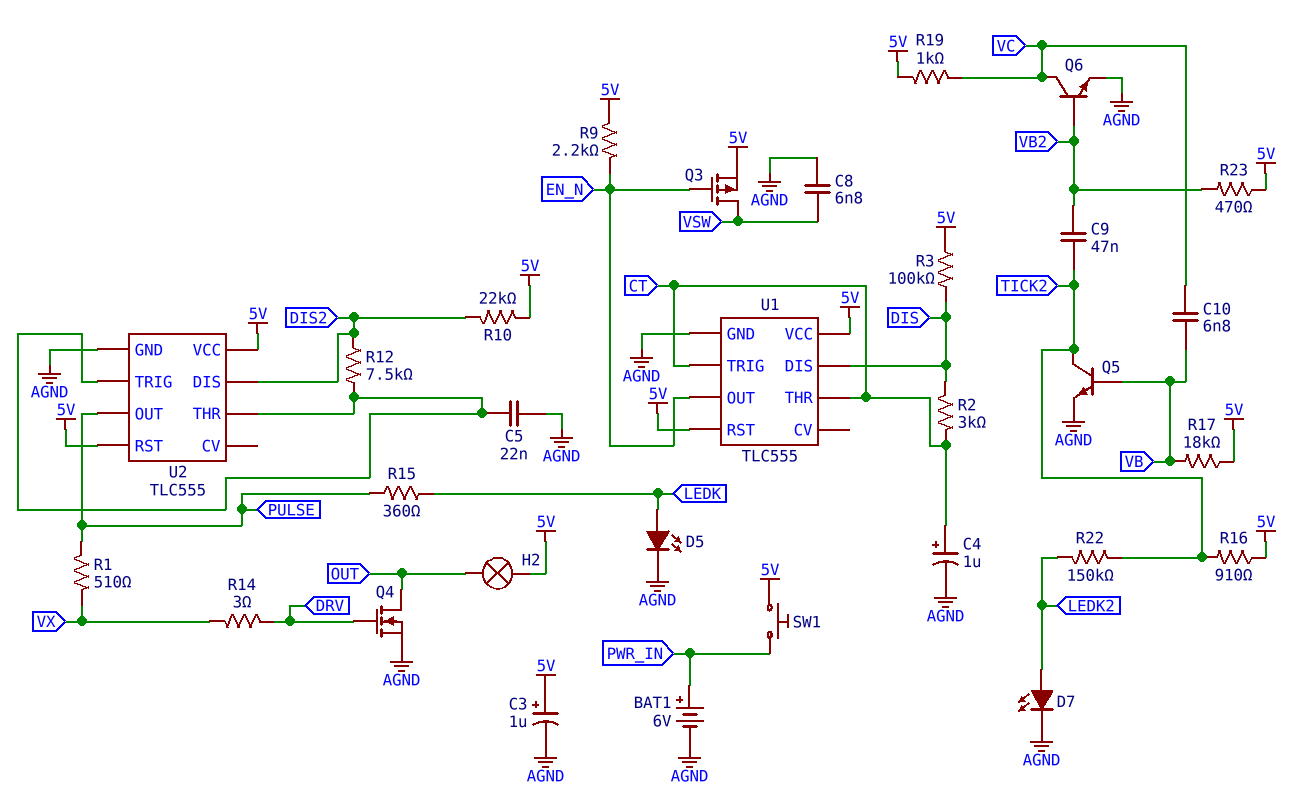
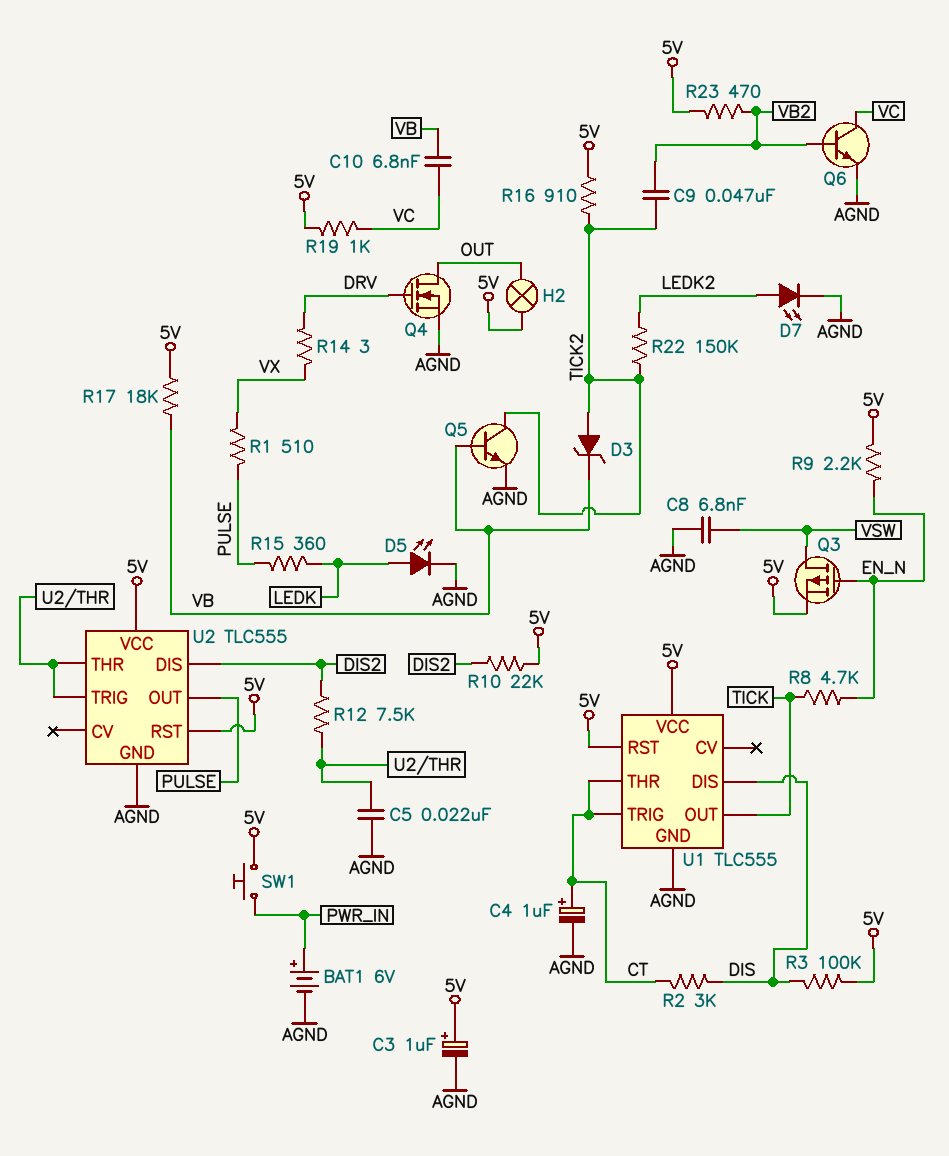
D3: none -> zener (A TICK2, K VB)
R8: none -> 4.7k (EN_N, TICK)
U1 pin OUT: EN_N -> TICK

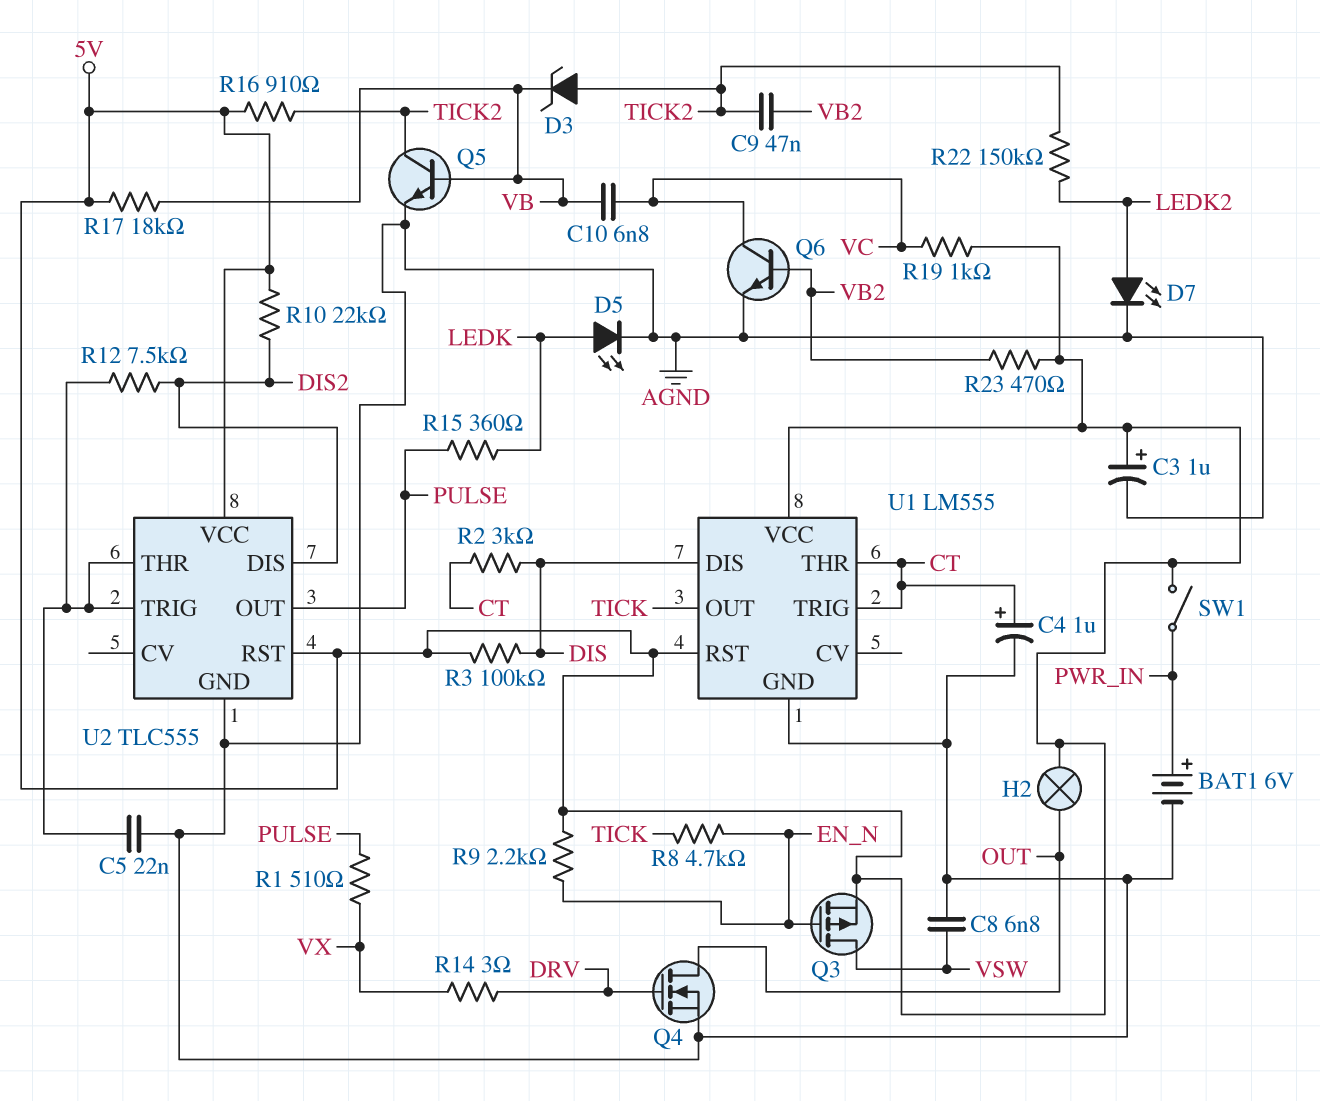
SW1: button (5V, PWR_IN) -> switch (5V, PWR_IN)
U1: TLC555 -> LM555

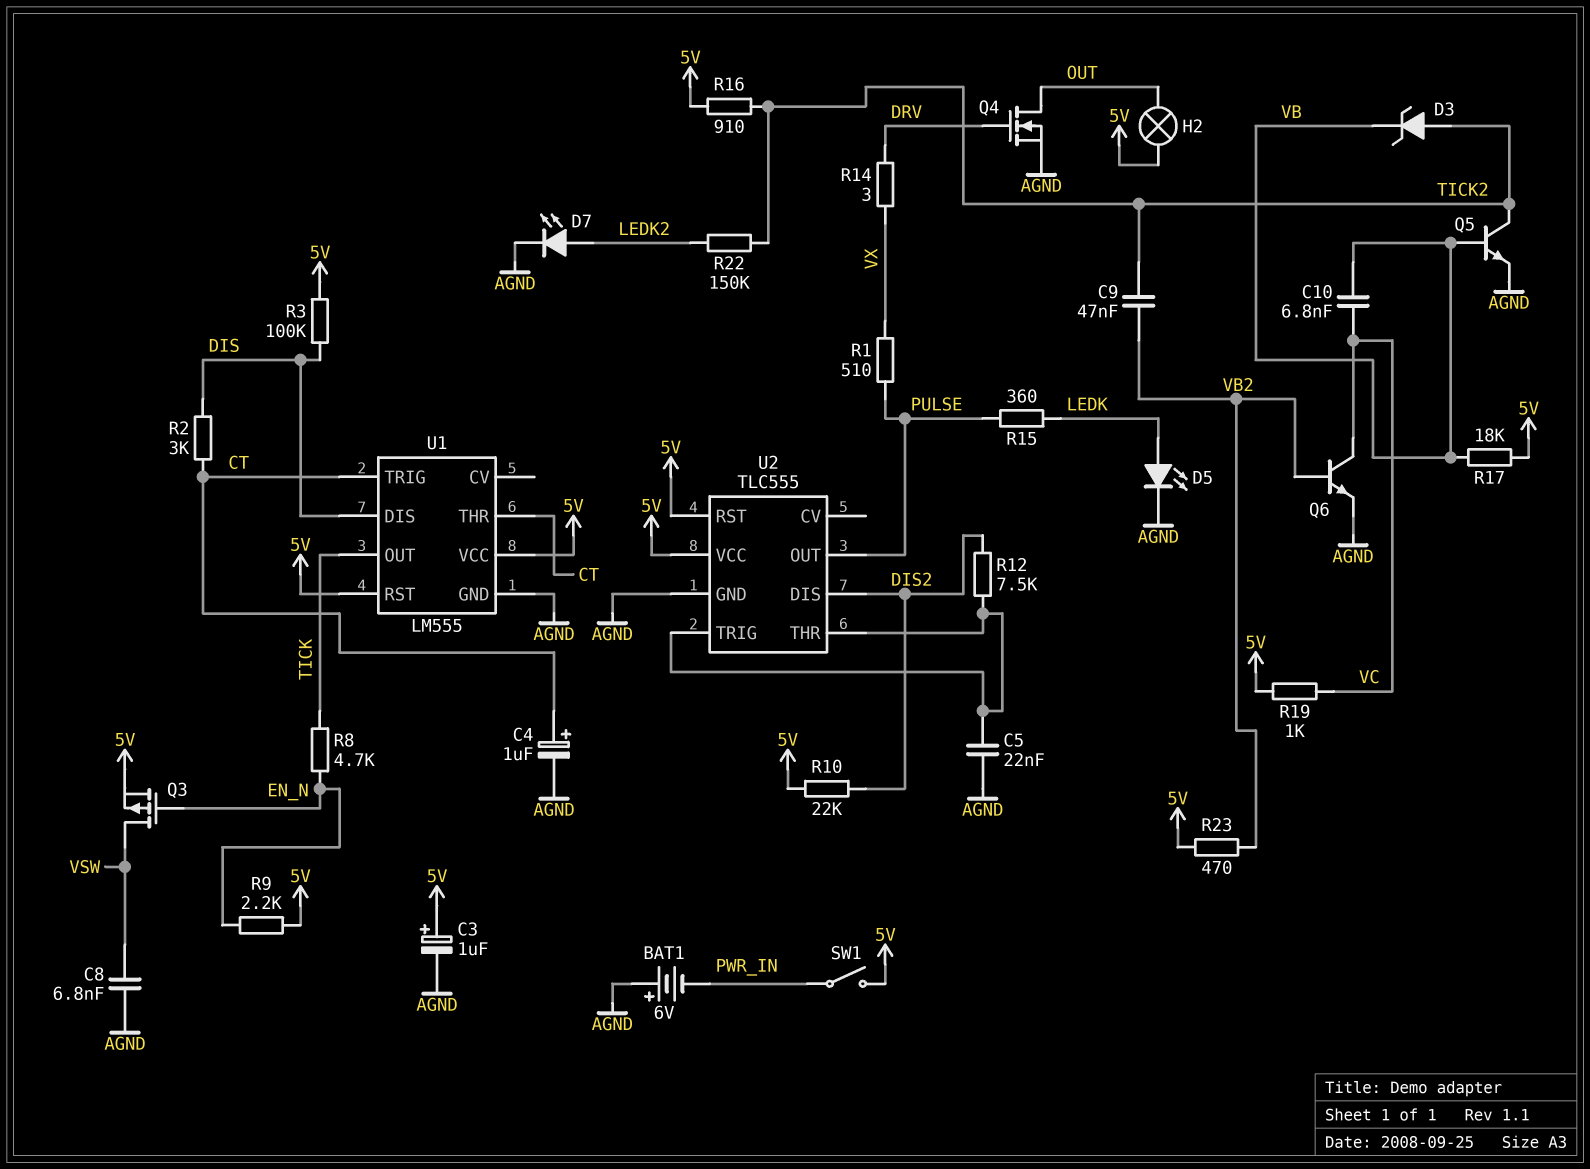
BAT1: 6V (plus PWR_IN, minus AGND) -> 6V (plus AGND, minus PWR_IN)

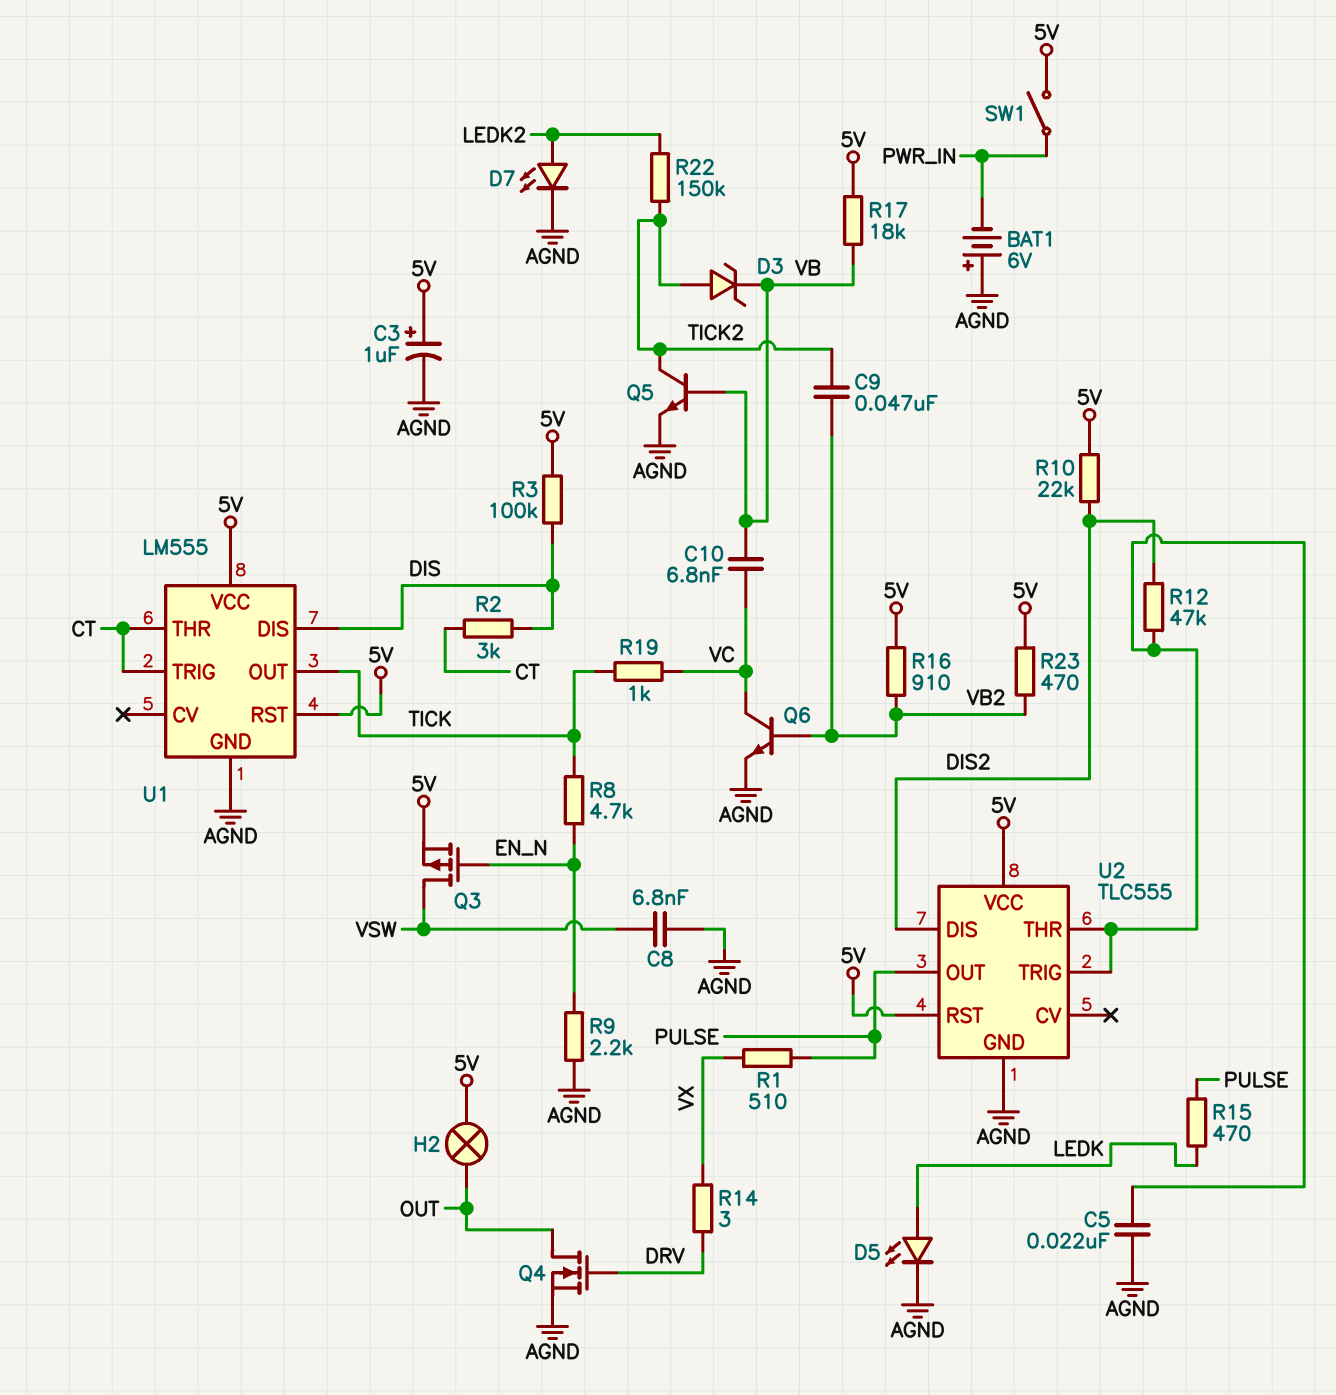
C4: 1uF (plus CT, minus AGND) -> none
R9: 2.2k (5V, EN_N) -> 2.2k (AGND, EN_N)
R12: 7.5k (DIS2, U2/THR) -> 47k (DIS2, U2/THR)
R15: 360 (LEDK, PULSE) -> 470 (LEDK, PULSE)
R16: 910 (5V, TICK2) -> 910 (5V, VB2)
R19: 1k (5V, VC) -> 1k (TICK, VC)

